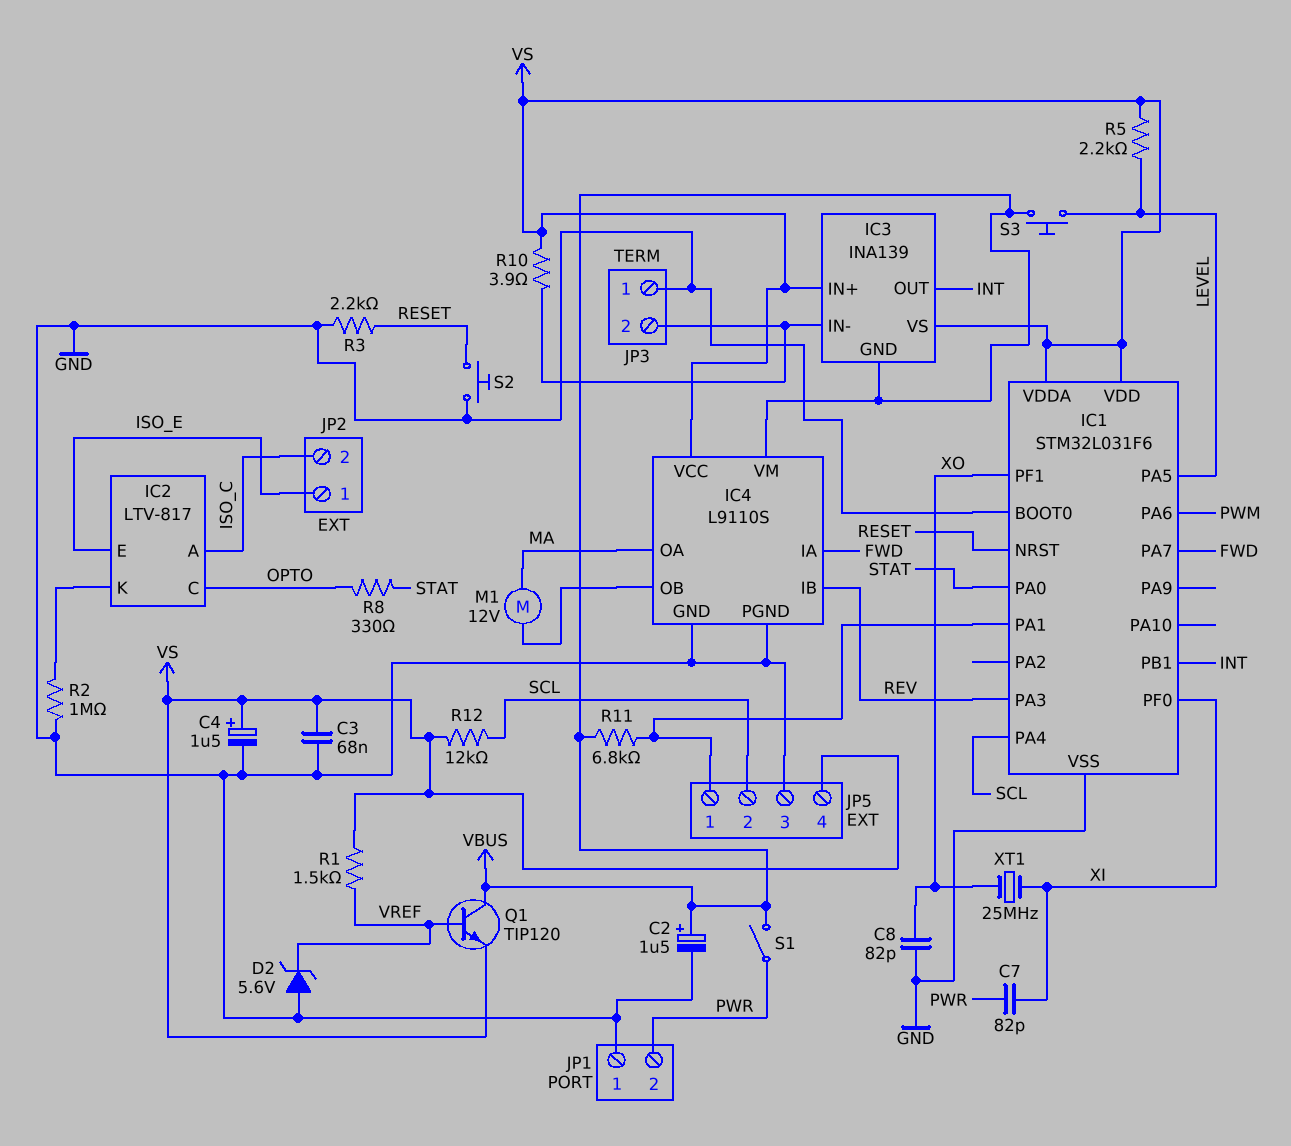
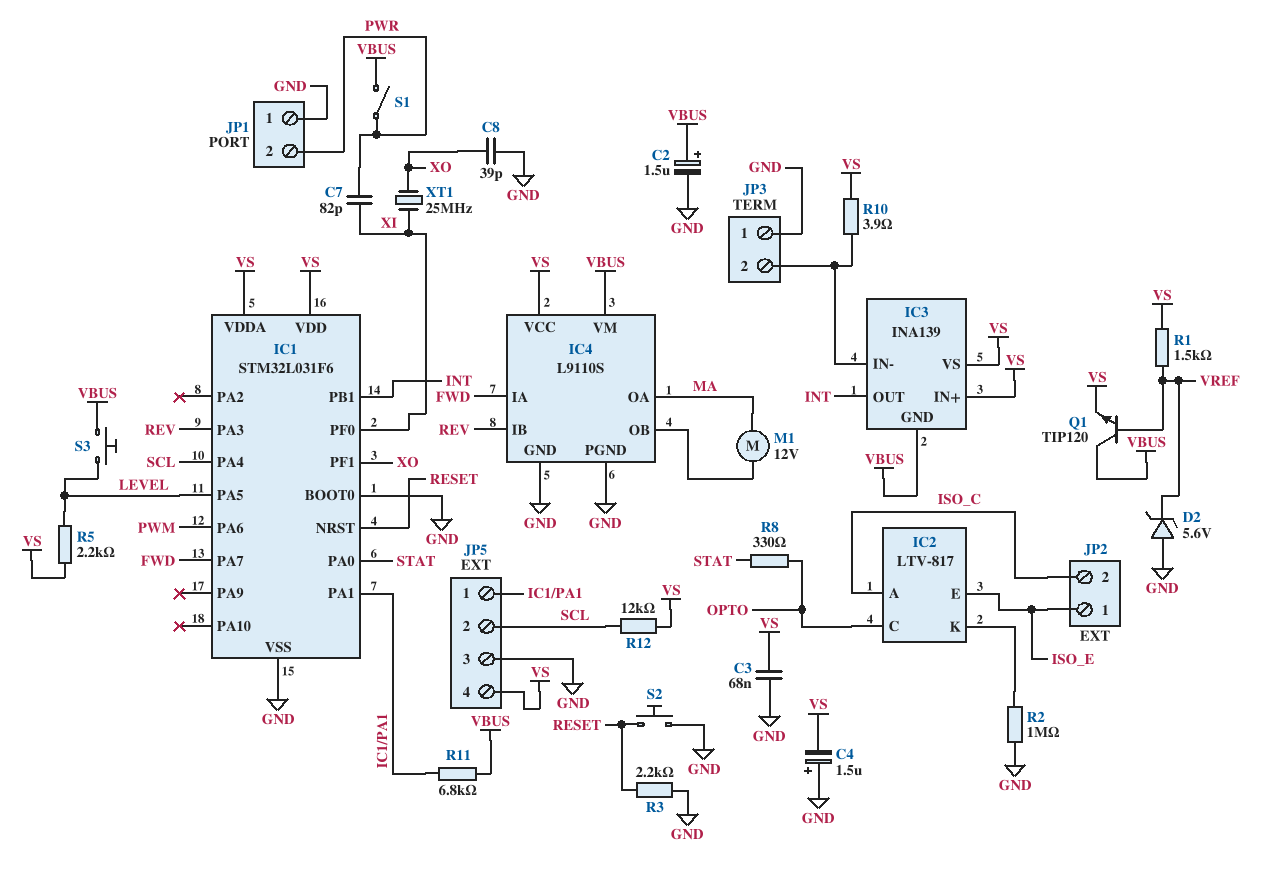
C4: 1.5uF (plus VS, minus GND) -> 1.5uF (plus GND, minus VS)
C8: 82pF (GND, XO) -> 39pF (GND, XO)

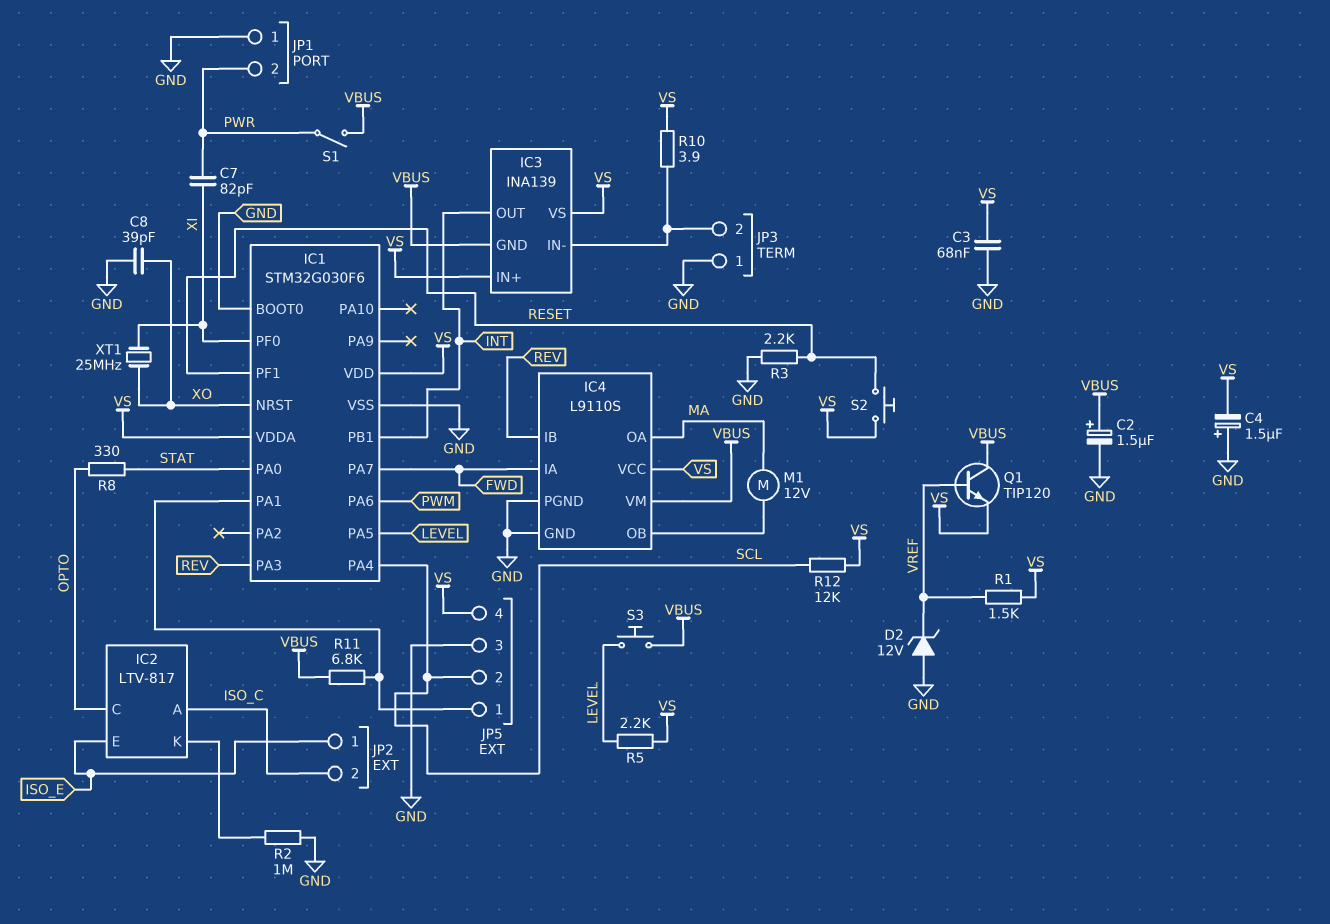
D2: zener 5.6V (A GND, K VREF) -> zener 12V (A GND, K VREF)
IC1: STM32L031F6 -> STM32G030F6
IC1 pin NRST: RESET -> XO
IC1 pin PF1: XO -> RESET
S2: button (GND, RESET) -> button (RESET, VS)

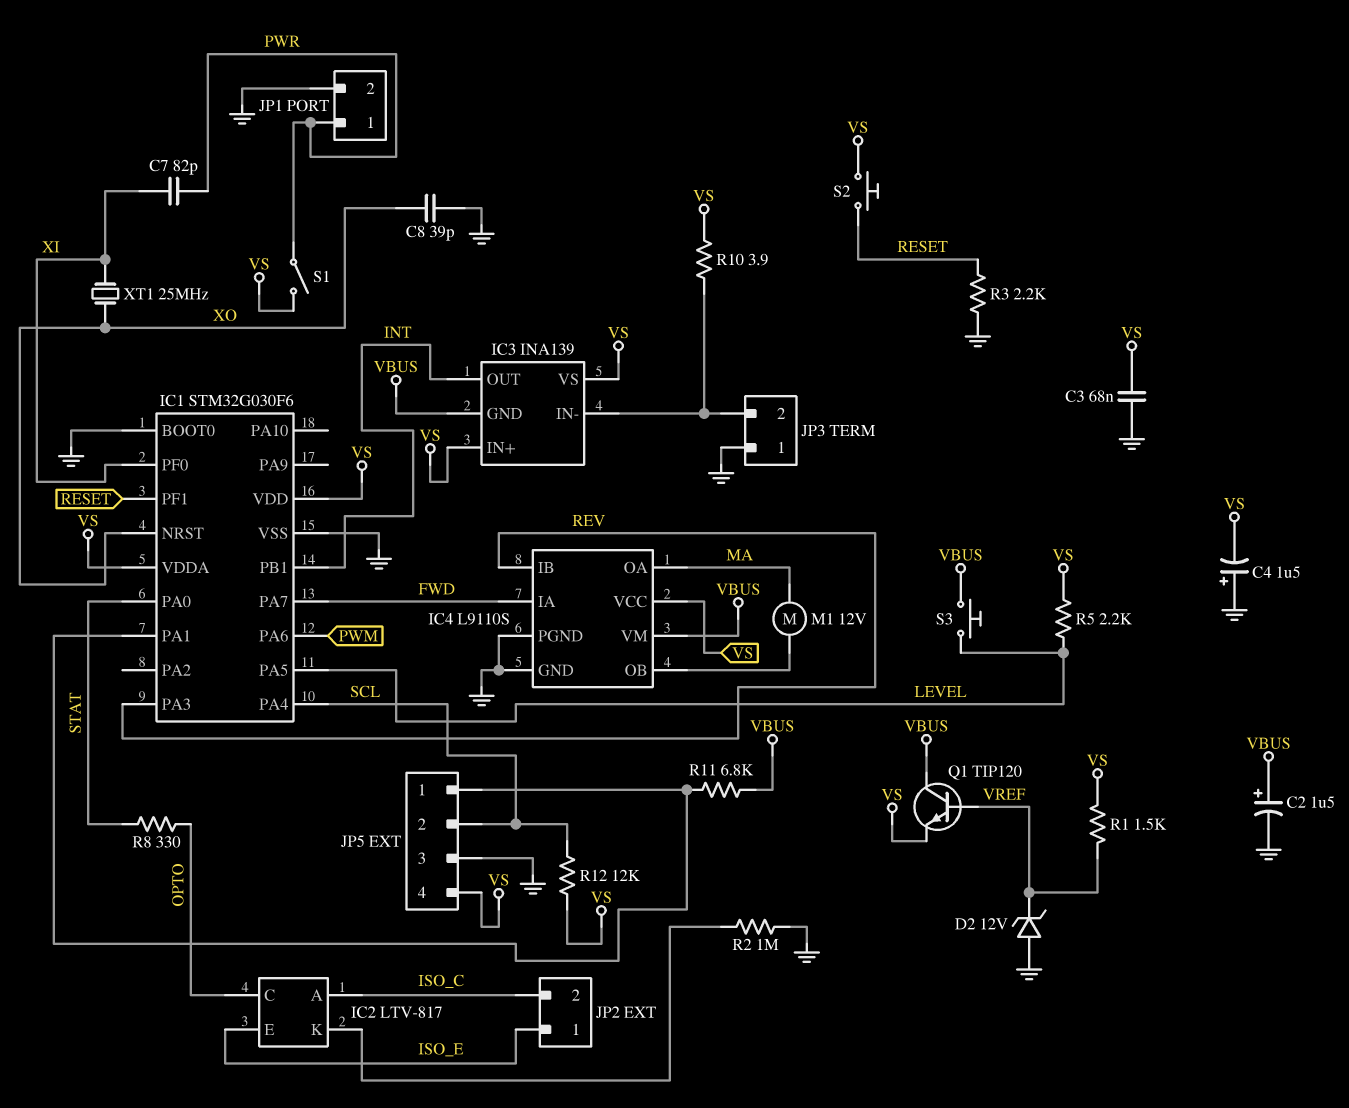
JP1 pin 1: GND -> PWR
JP1 pin 2: PWR -> GND
S1: switch (PWR, VBUS) -> switch (PWR, VS)

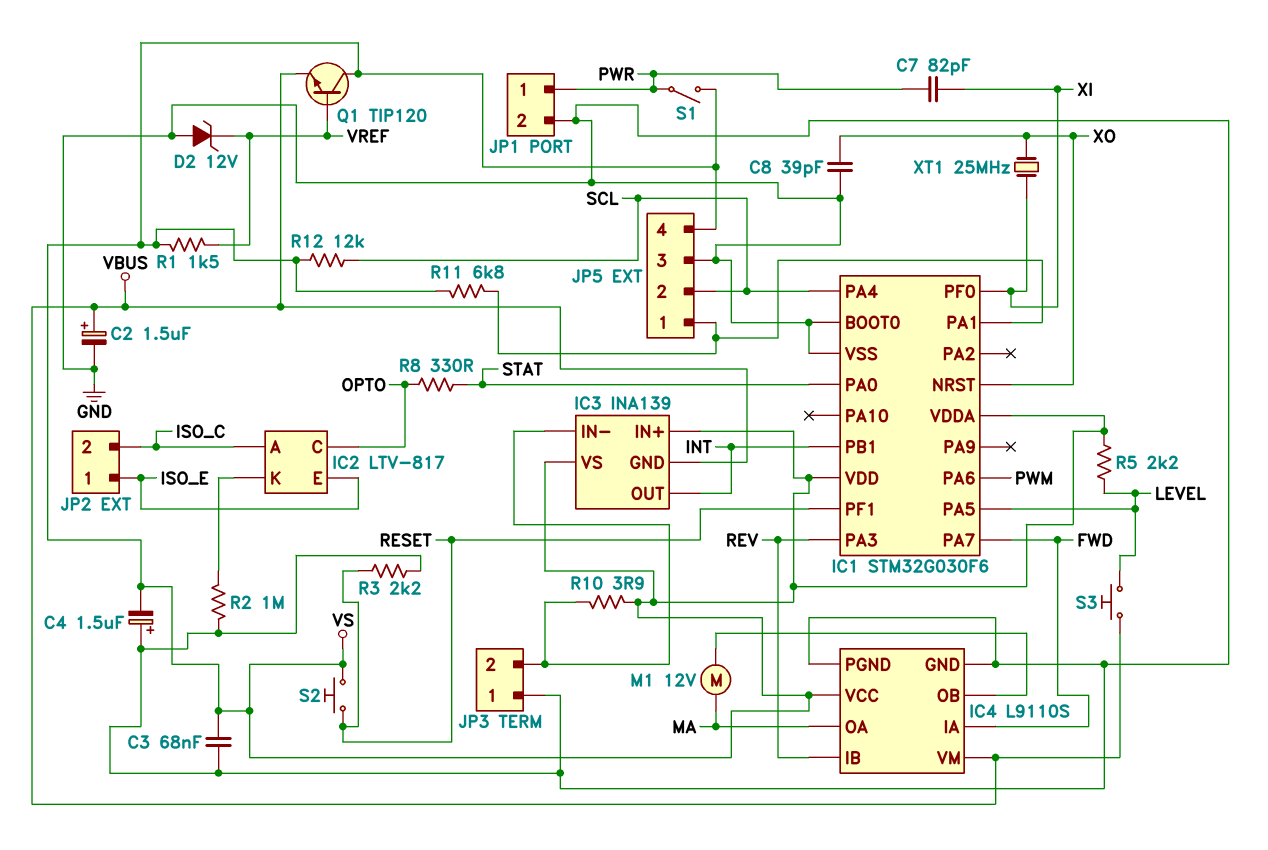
Q1: NPN TIP120 (B VREF, C VBUS, E VS) -> NPN TIP120 (B VREF, C VS, E VBUS)
R11: 6.8k (IC1/PA1, VBUS) -> 6.8k (IC1/PA1, VS)

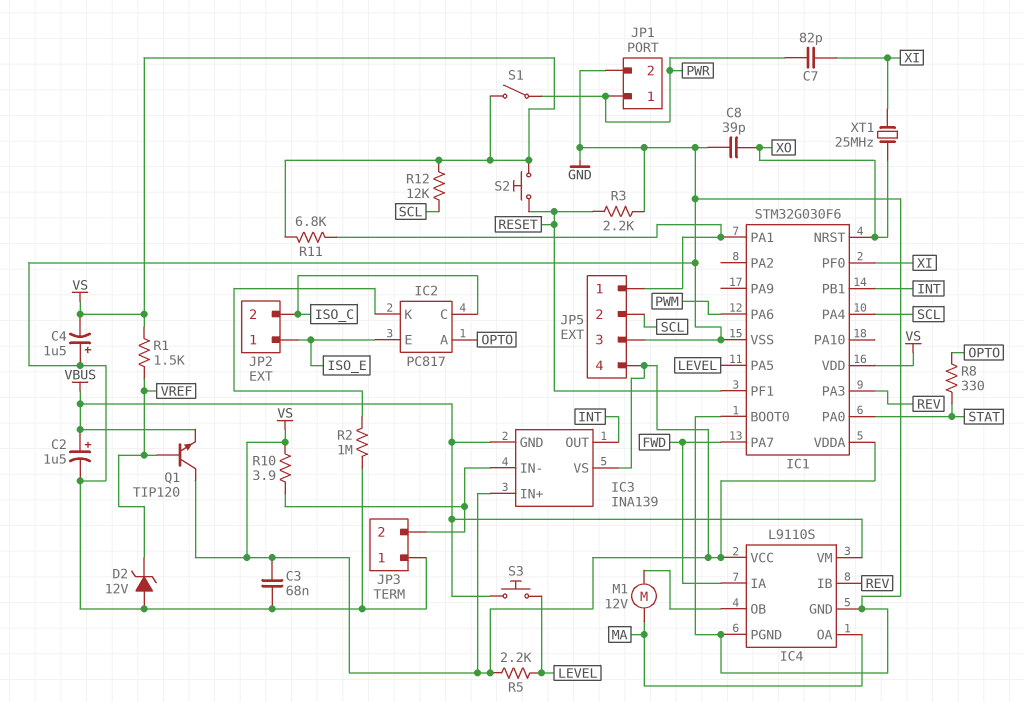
IC2: LTV-817 -> PC817
IC2 pin A: ISO_C -> OPTO
IC2 pin C: OPTO -> ISO_C

